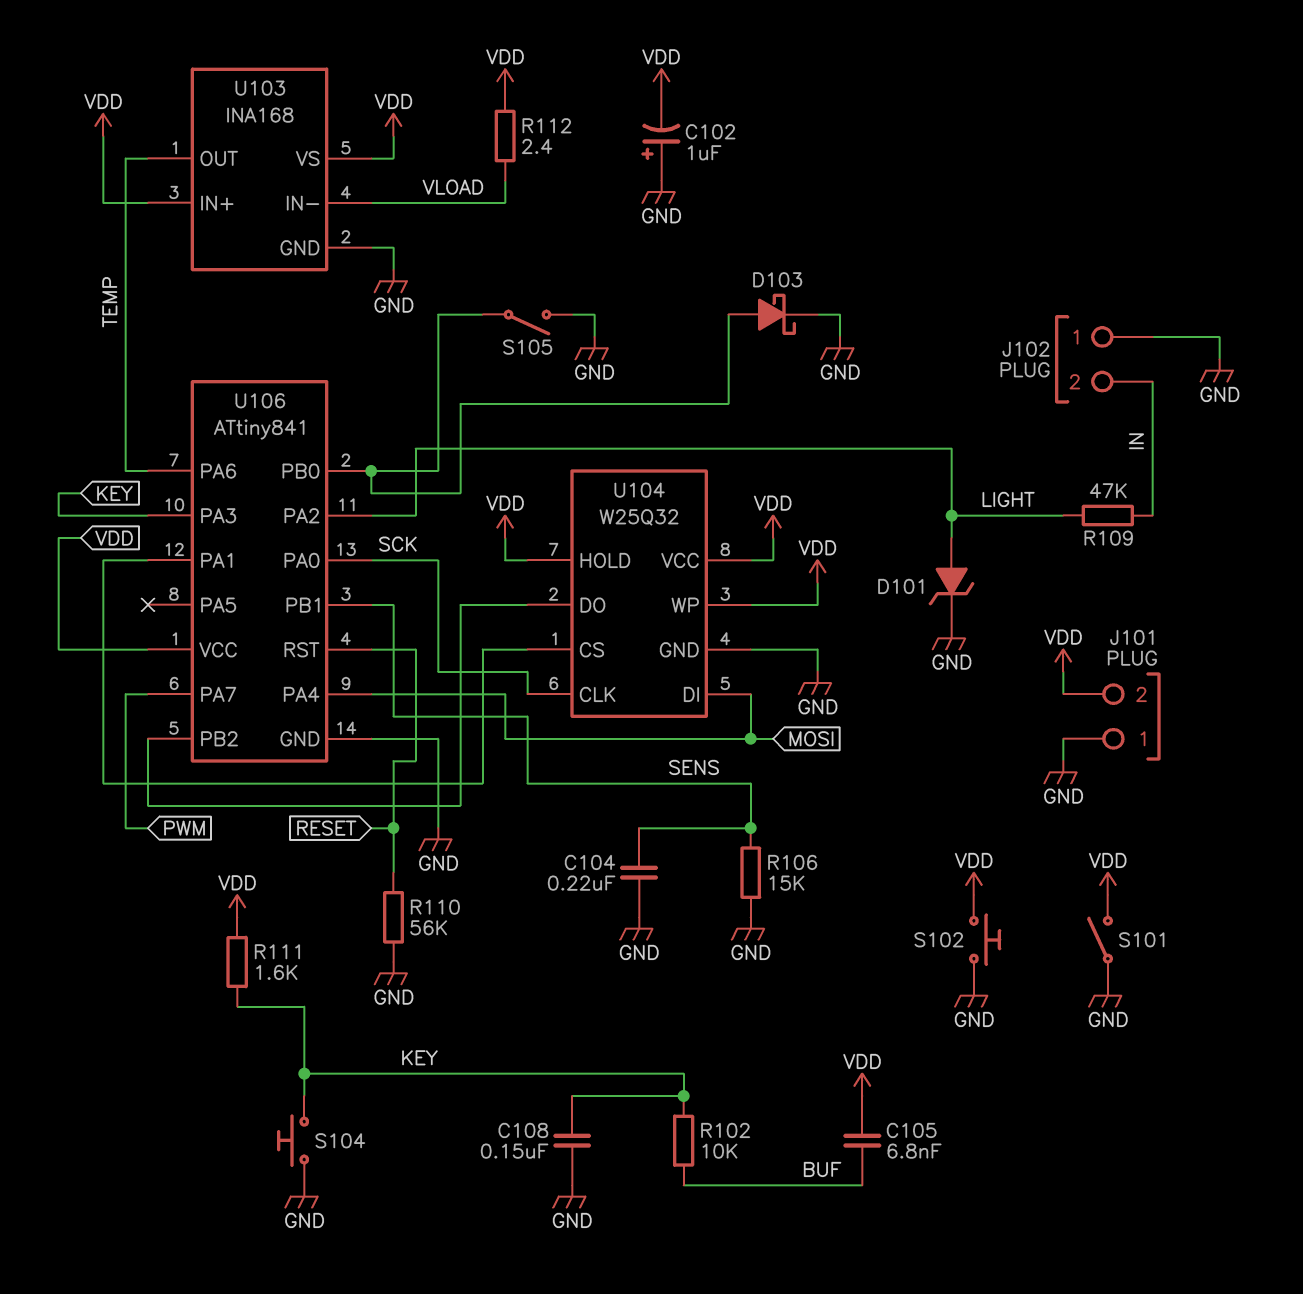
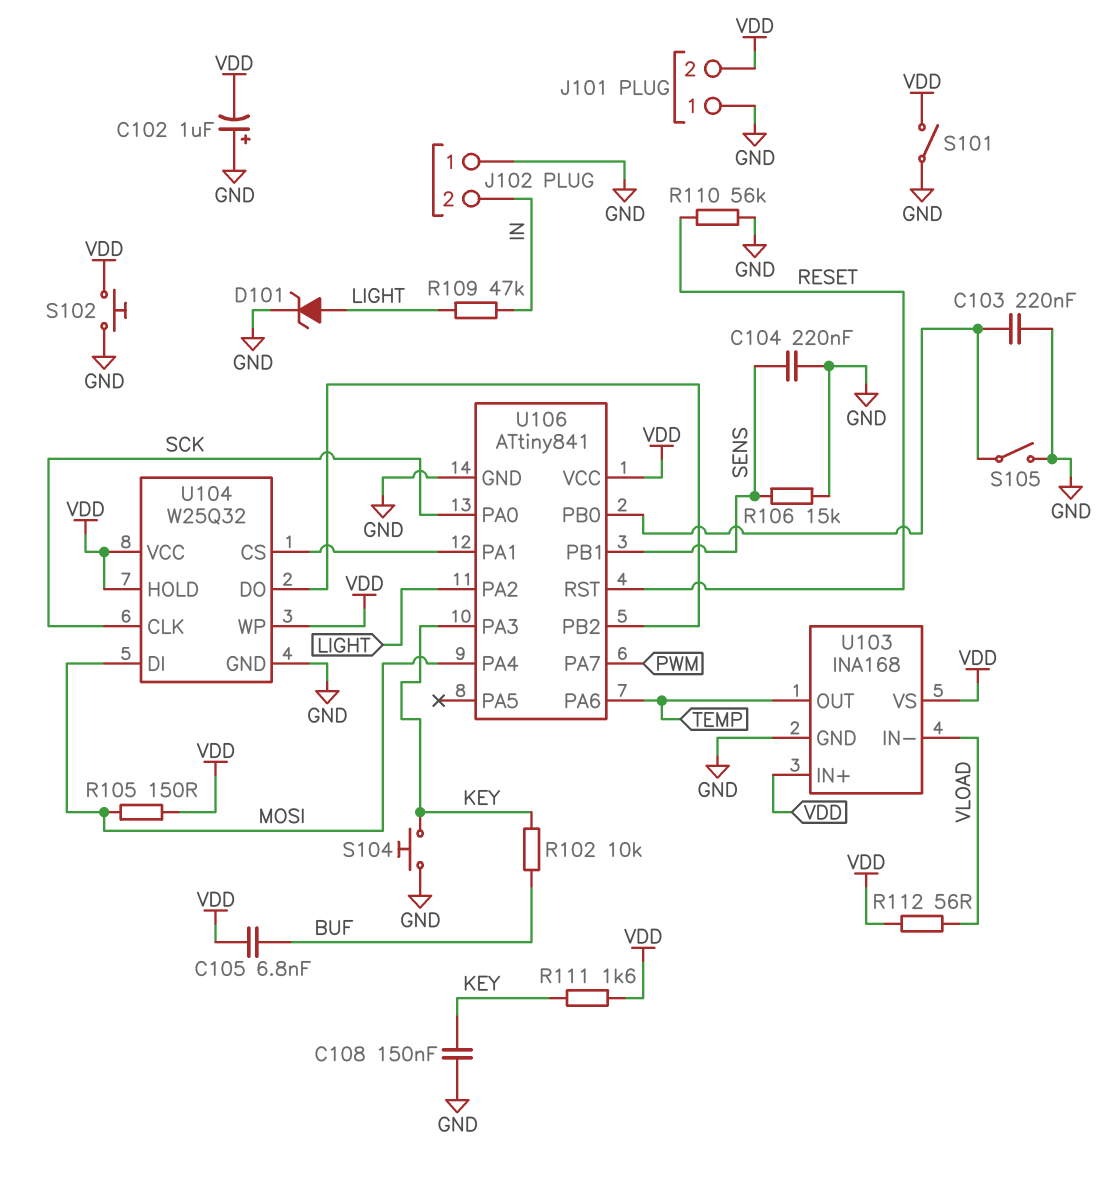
C103: none -> 220nF (GND, U106/PB0)
D103: schottky (A U106/PB0, K GND) -> none
R105: none -> 150 (MOSI, VDD)
R112: 2.4 (VDD, VLOAD) -> 56 (VDD, VLOAD)

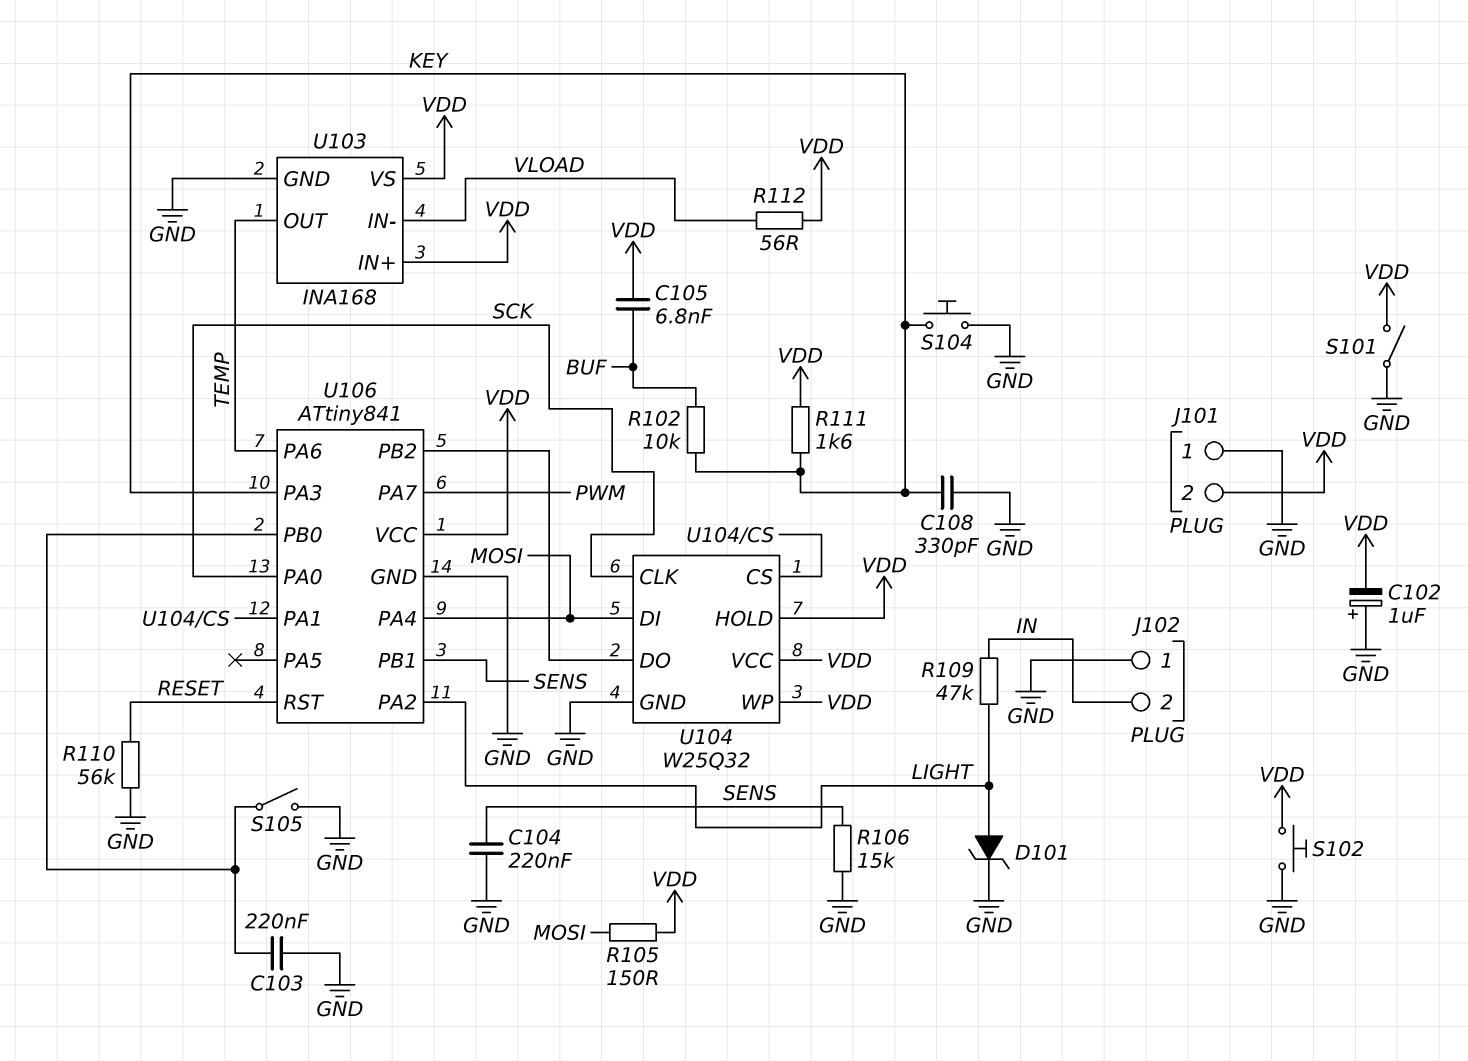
C108: 150nF (GND, KEY) -> 330pF (GND, KEY)

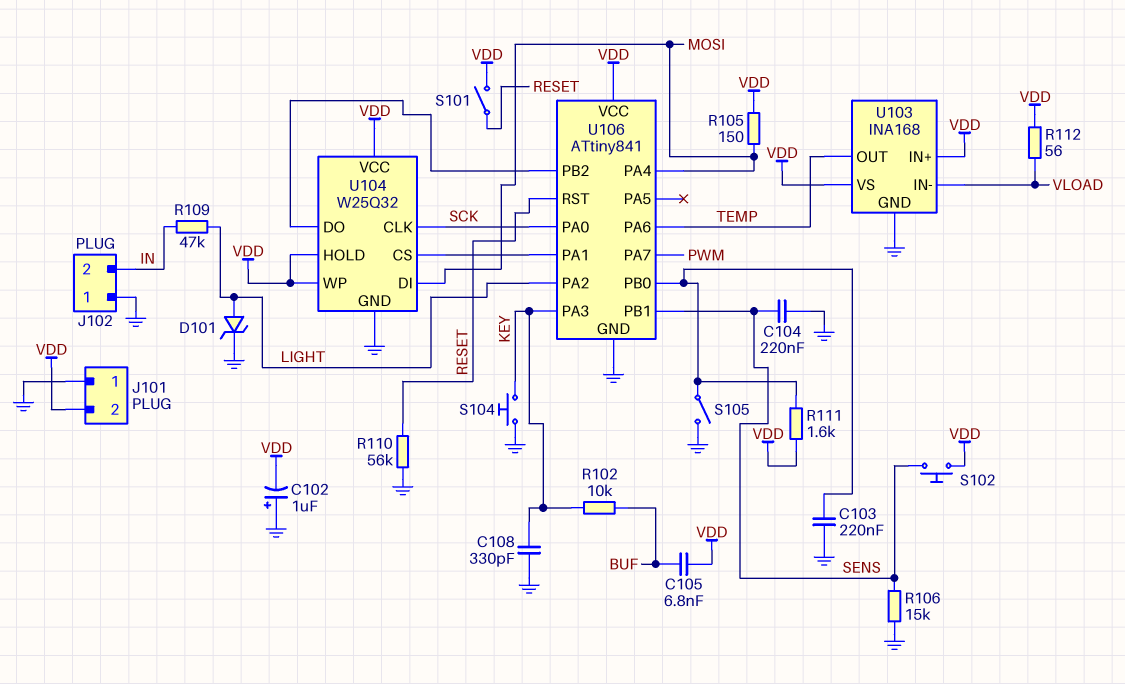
R111: 1.6k (KEY, VDD) -> 1.6k (U106/PB0, VDD)
S101: switch (GND, VDD) -> switch (RESET, VDD)
S102: button (GND, VDD) -> button (SENS, VDD)

